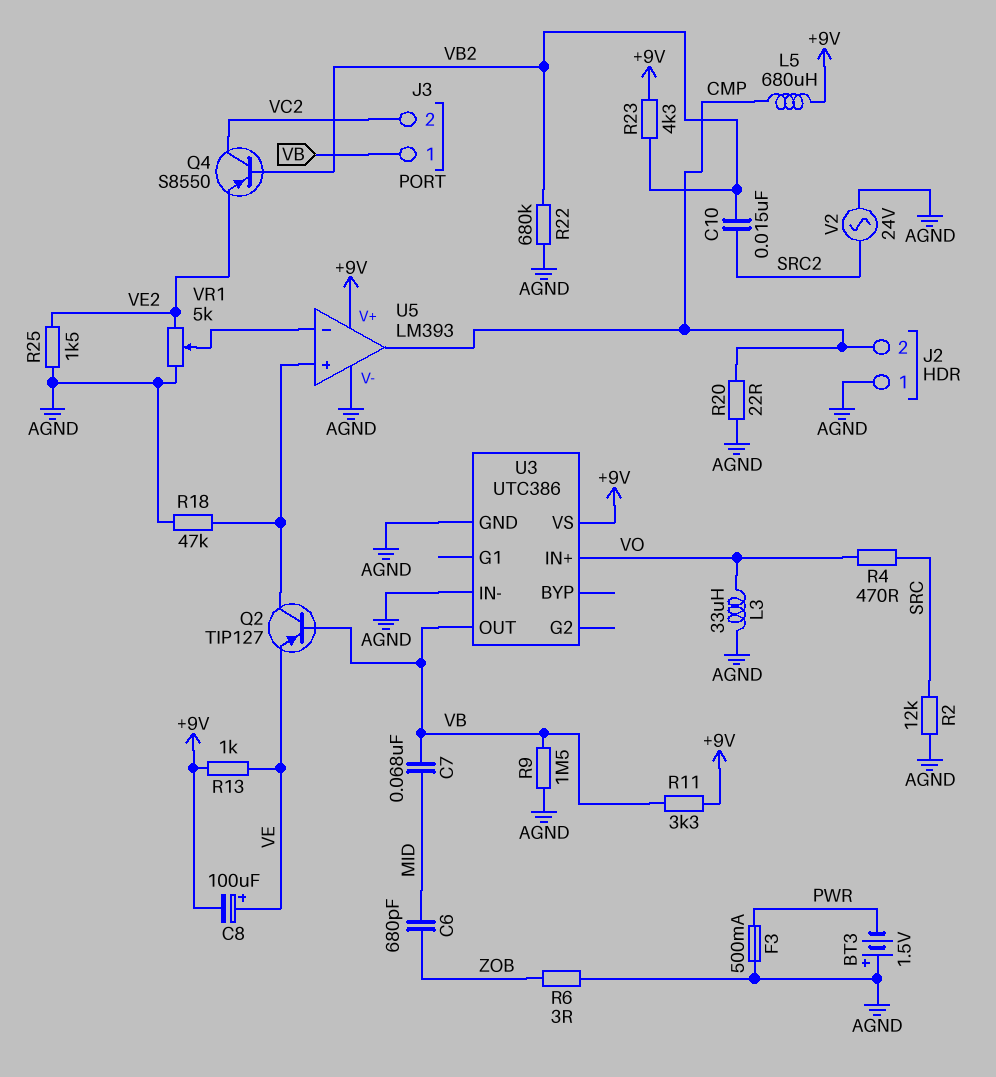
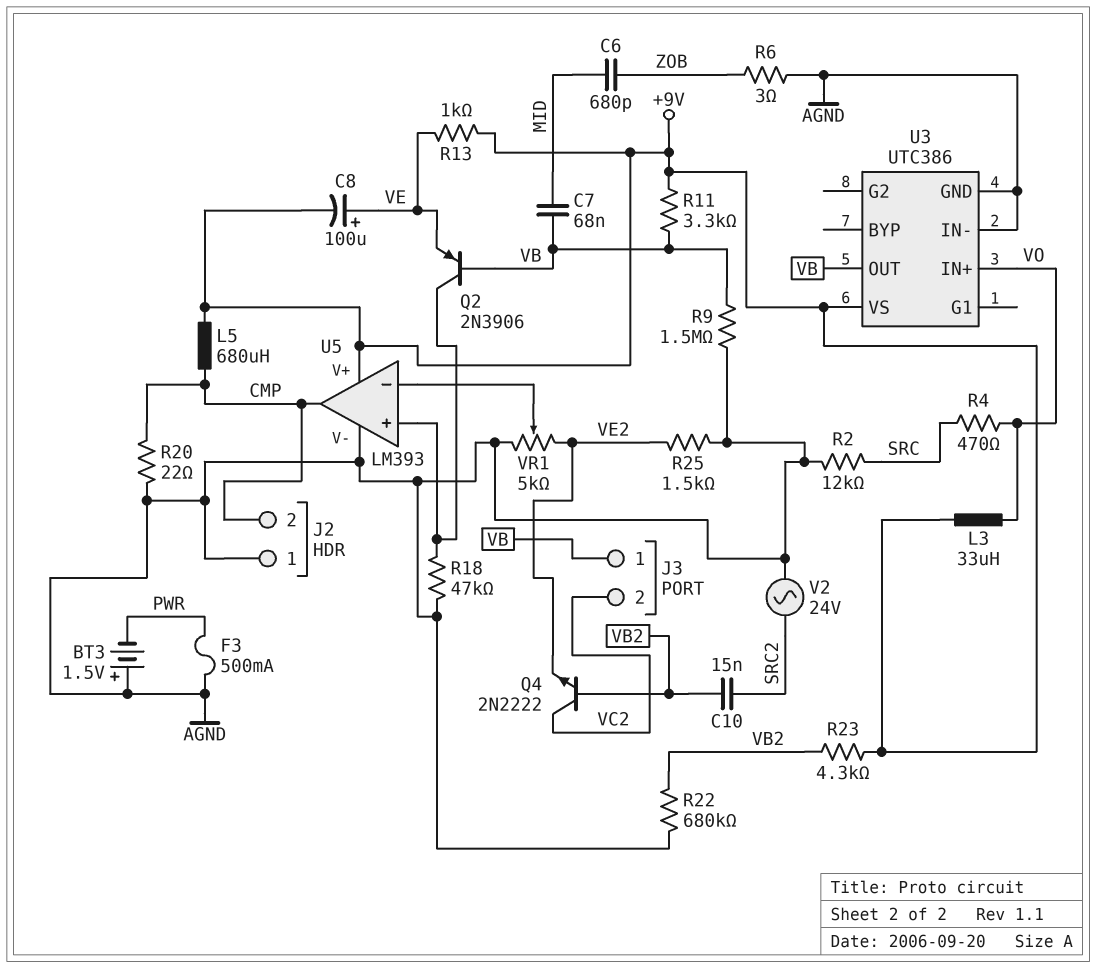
L3: 33uH (AGND, VO) -> 33uH (+9V, VO)
Q2: PNP TIP127 (B VB, C U5/in+, E VE) -> PNP 2N3906 (B VB, C U5/in+, E VE)
Q4: PNP S8550 (B VB2, C VC2, E VE2) -> NPN 2N2222 (B VB2, C VC2, E VE2)

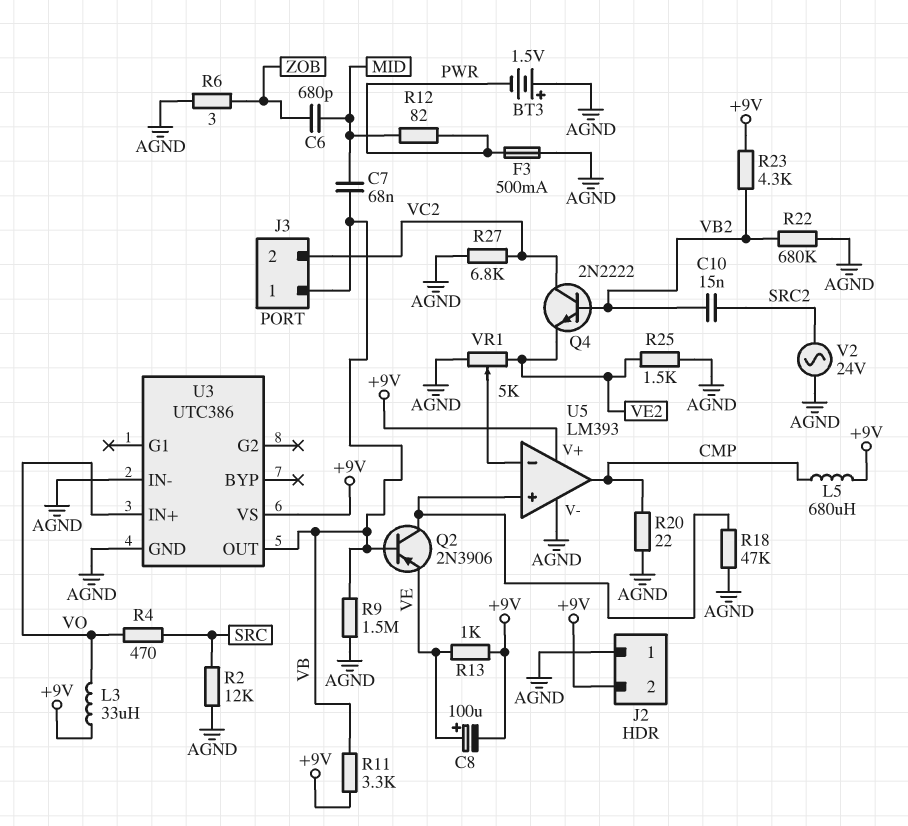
J2 pin 2: CMP -> +9V
R12: none -> 82 (MID, PWR)
R27: none -> 6.8k (AGND, VC2)

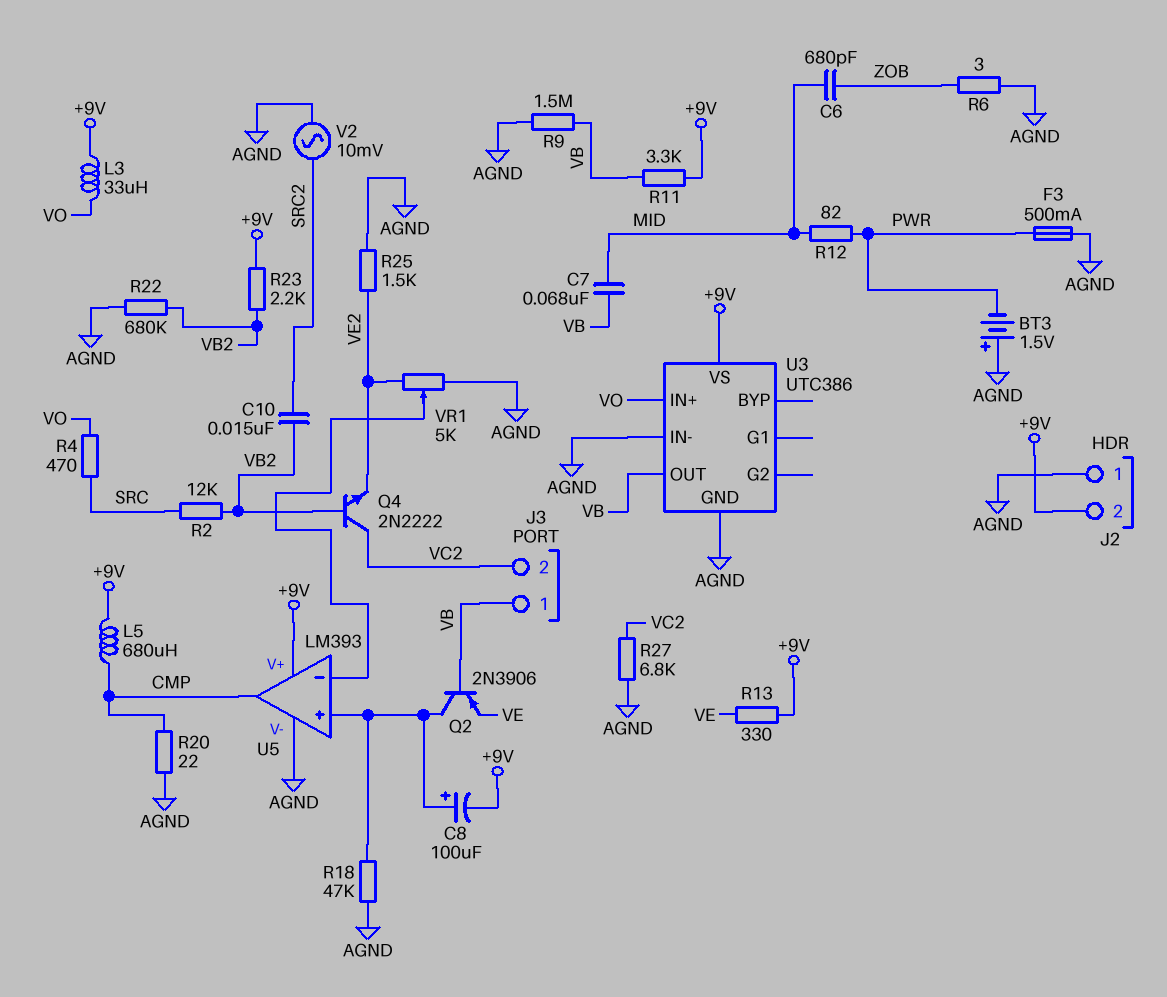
C8: 100uF (plus VE, minus +9V) -> 100uF (plus U5/in+, minus +9V)
R2: 12k (AGND, SRC) -> 12k (SRC, VB2)
R13: 1k (+9V, VE) -> 330 (+9V, VE)
R23: 4.3k (+9V, VB2) -> 2.2k (+9V, VB2)
V2: AC 24V (AGND, SRC2) -> AC 10mV (AGND, SRC2)

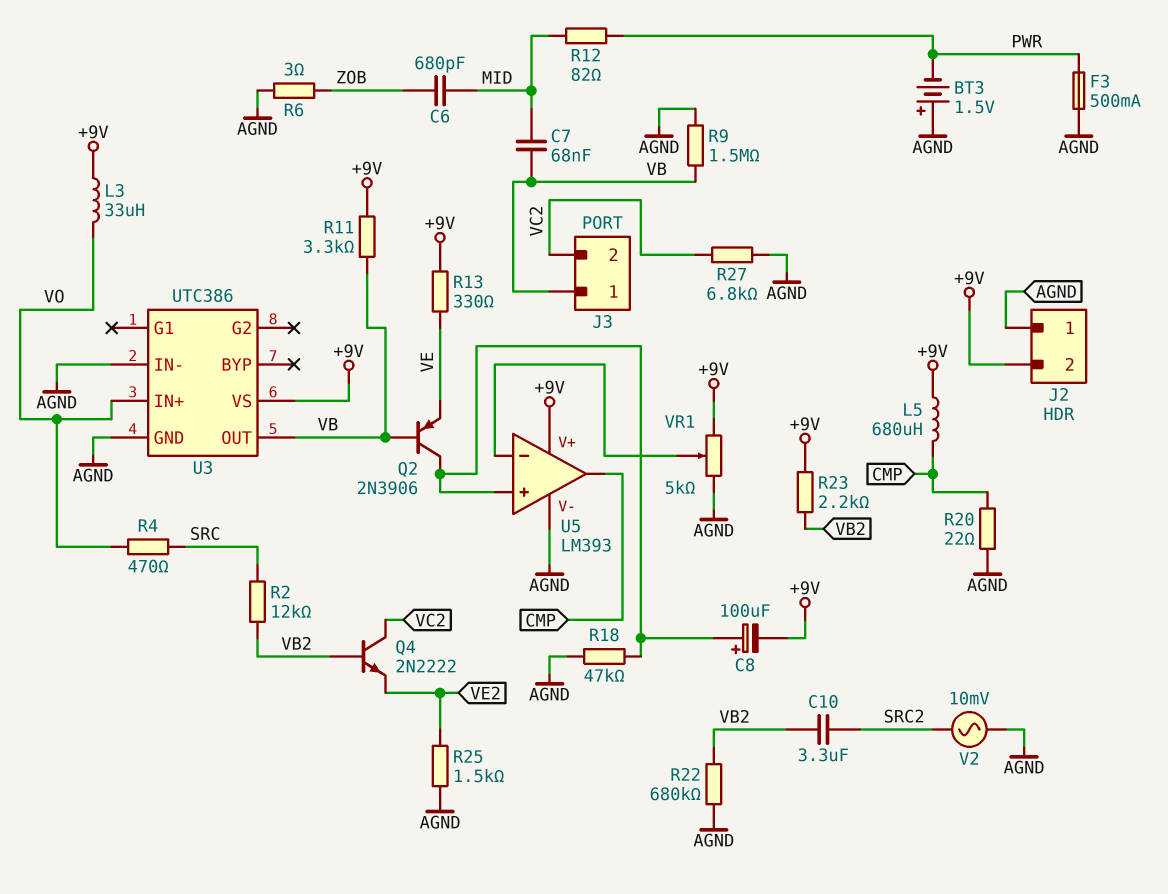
C10: 15nF (SRC2, VB2) -> 3.3uF (SRC2, VB2)
VR1: 5k (AGND, VE2, wiper U5/in-) -> 5k (+9V, AGND, wiper U5/in-)

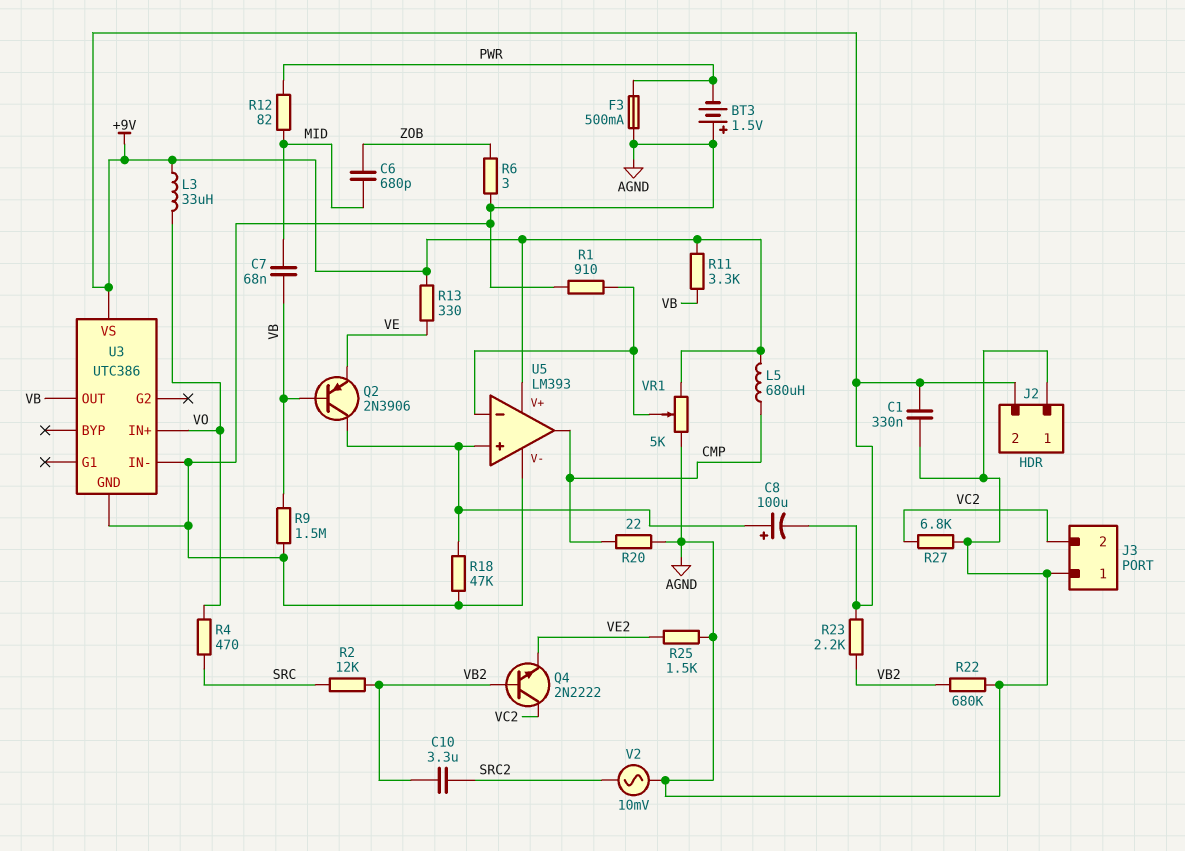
C1: none -> 330nF (+9V, AGND)
J3 pin 1: VB -> AGND
R1: none -> 910 (AGND, U5/in-)

